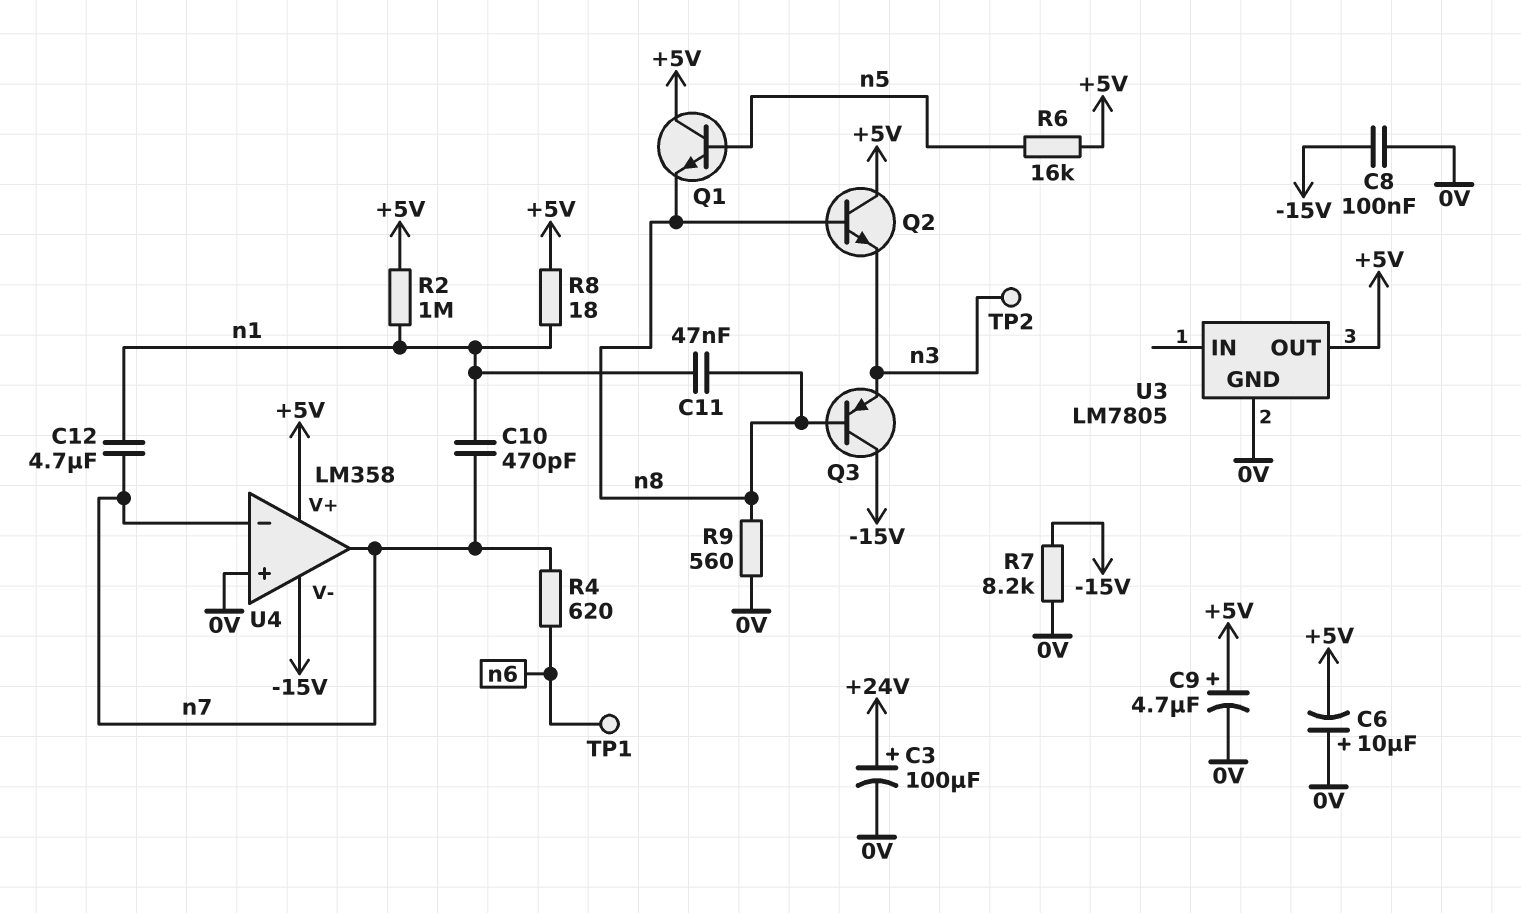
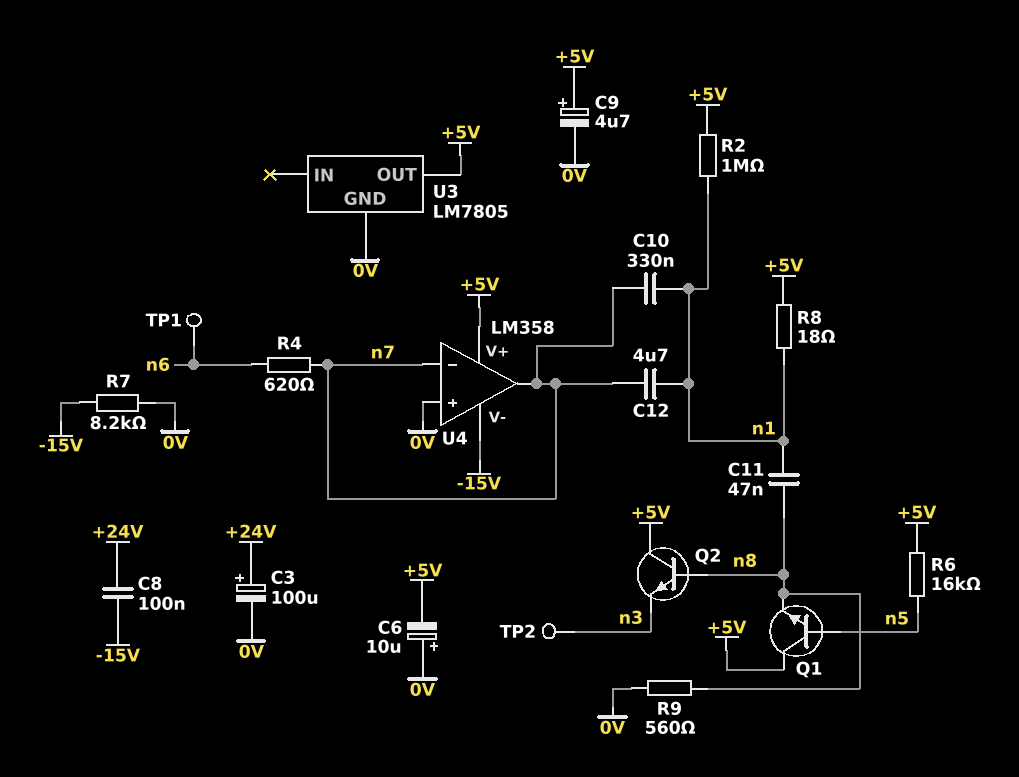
C8: 100nF (-15V, 0V) -> 100nF (+24V, -15V)
C10: 470pF (n1, n7) -> 330nF (n1, n7)
Q3: PNP (B n8, C -15V, E n3) -> none

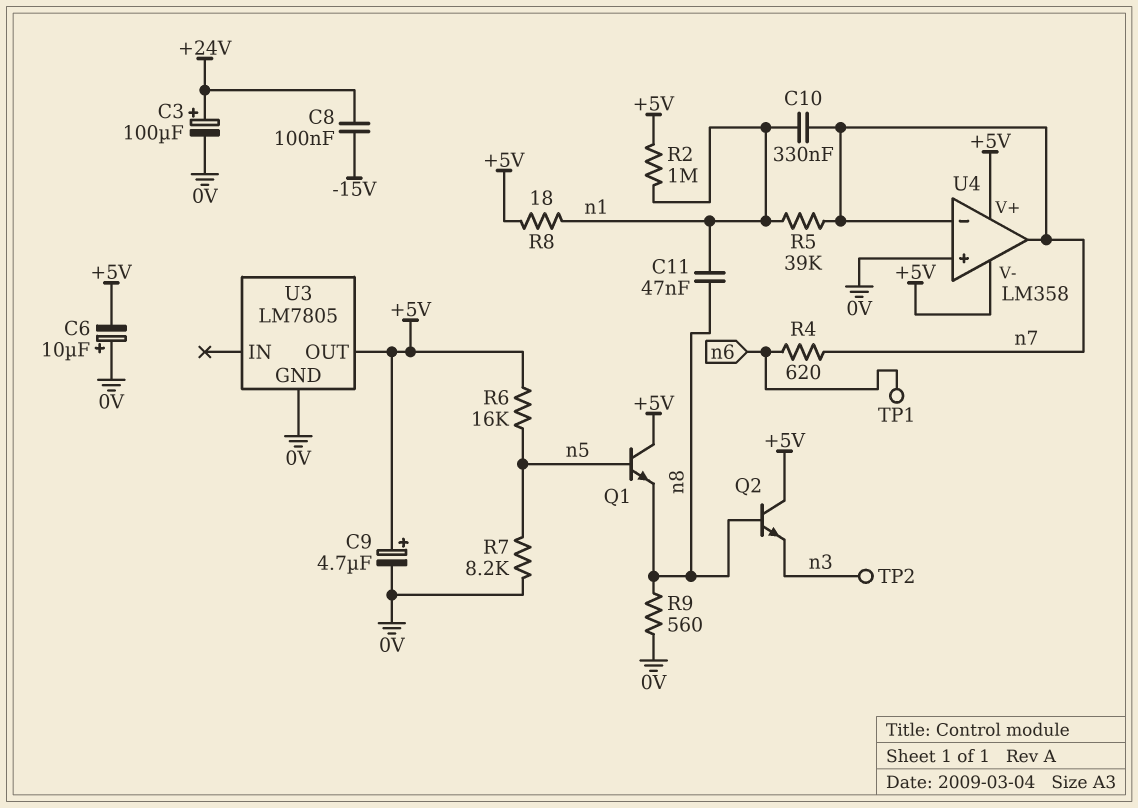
C12: 4.7uF (n1, n7) -> none
R5: none -> 39k (n1, n7)
R7: 8.2k (-15V, 0V) -> 8.2k (0V, n5)
U4 pin V-: -15V -> +5V

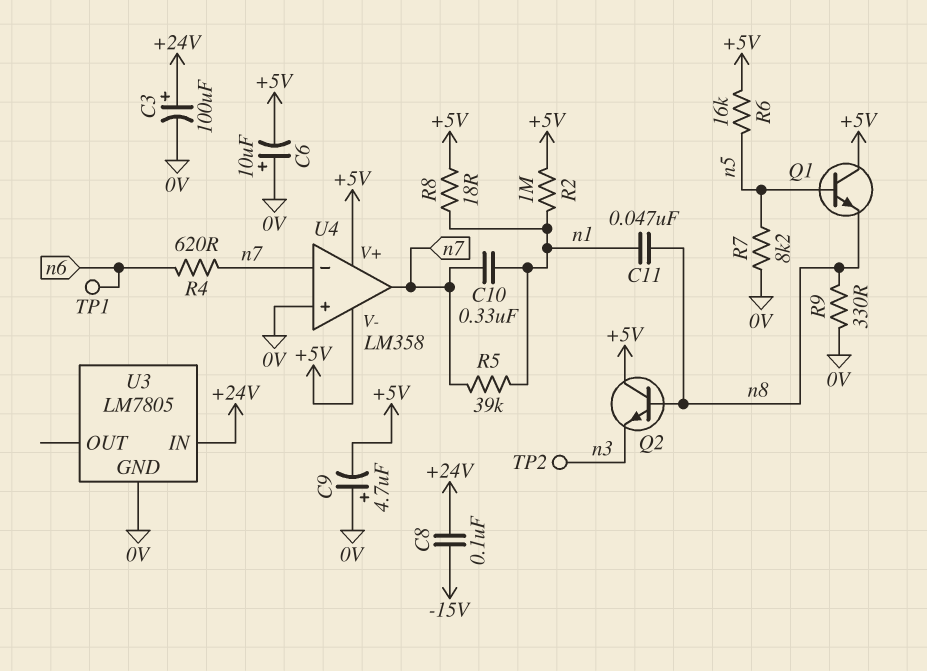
C9: 4.7uF (plus +5V, minus 0V) -> 4.7uF (plus 0V, minus +5V)
R9: 560 (0V, n8) -> 330 (0V, n8)
U3 pin IN: none -> +24V
U3 pin OUT: +5V -> none

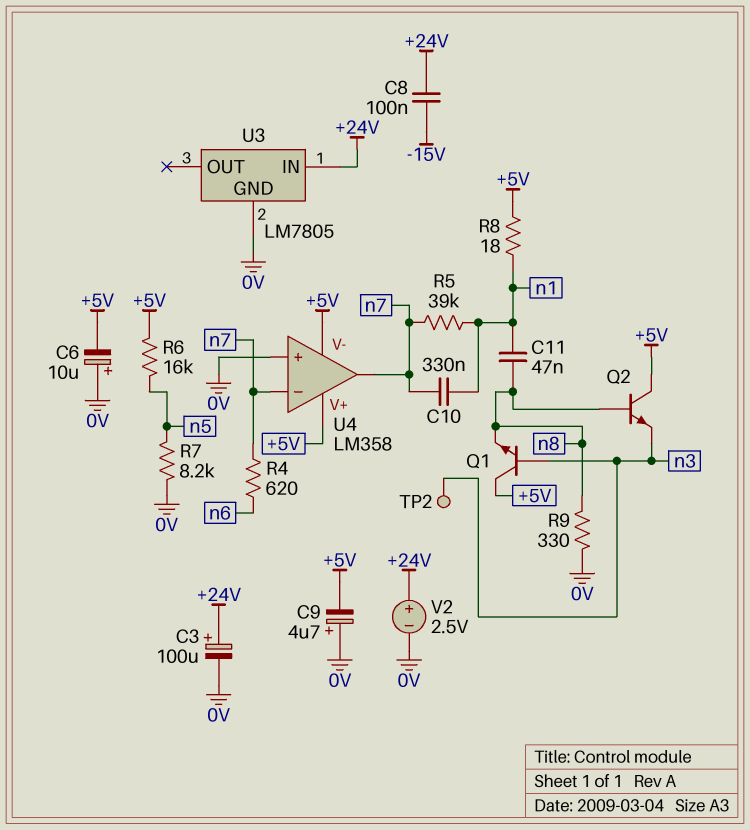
Q1: NPN (B n5, C +5V, E n8) -> NPN (B n3, C +5V, E n8)
R2: 1M (+5V, n1) -> none
TP1: test point (n6) -> none
V2: none -> 2.5V (plus +24V, minus 0V)

